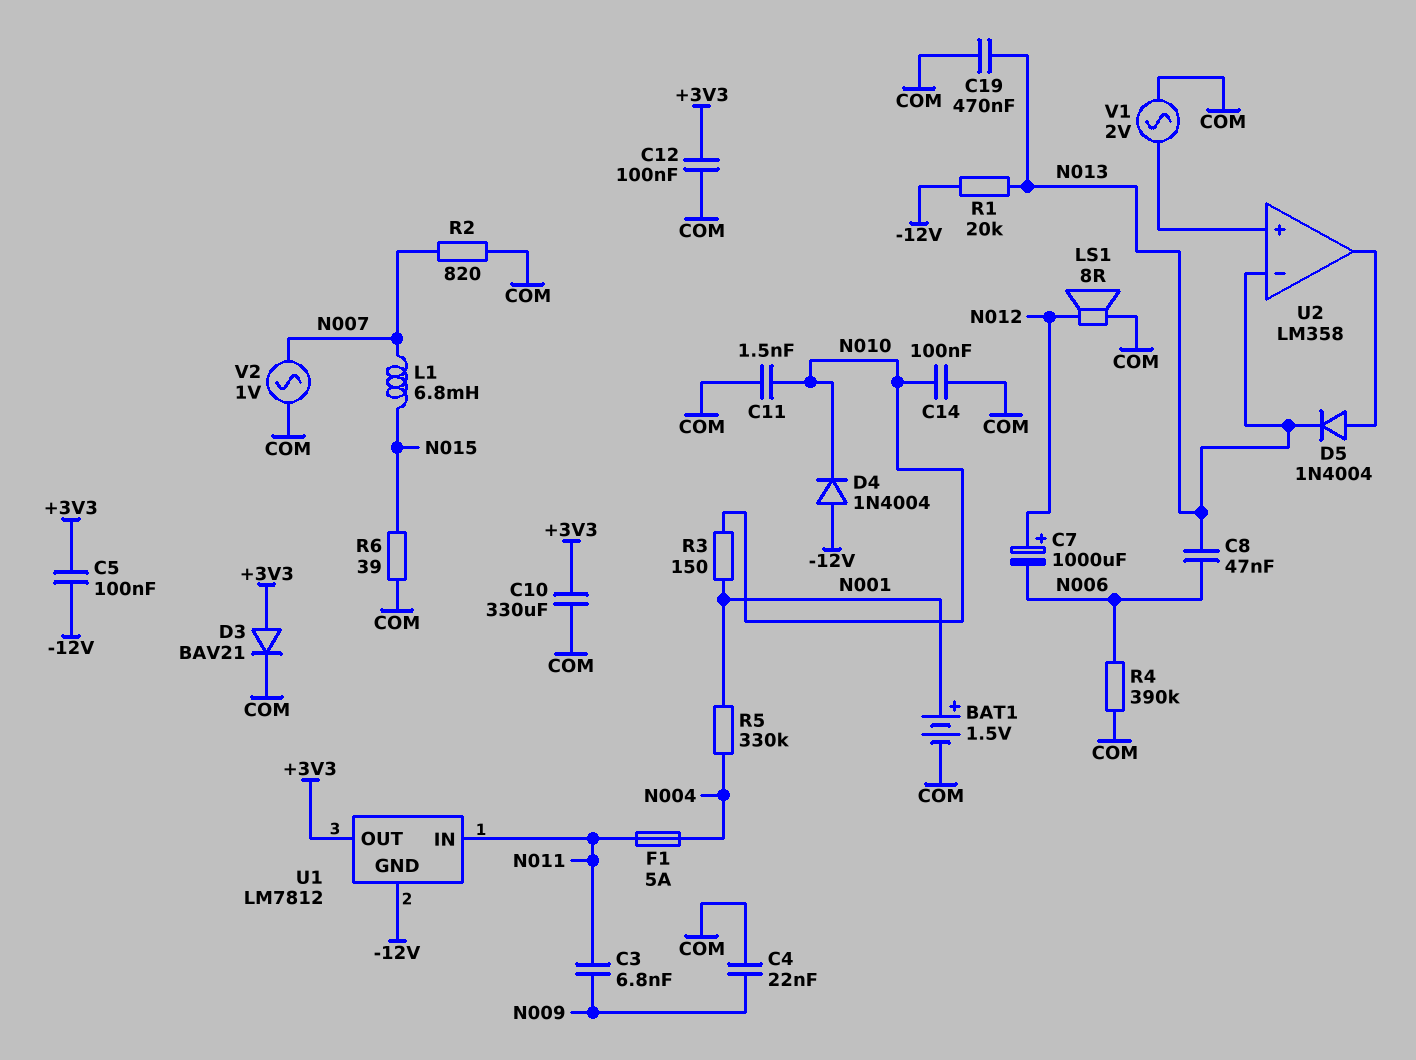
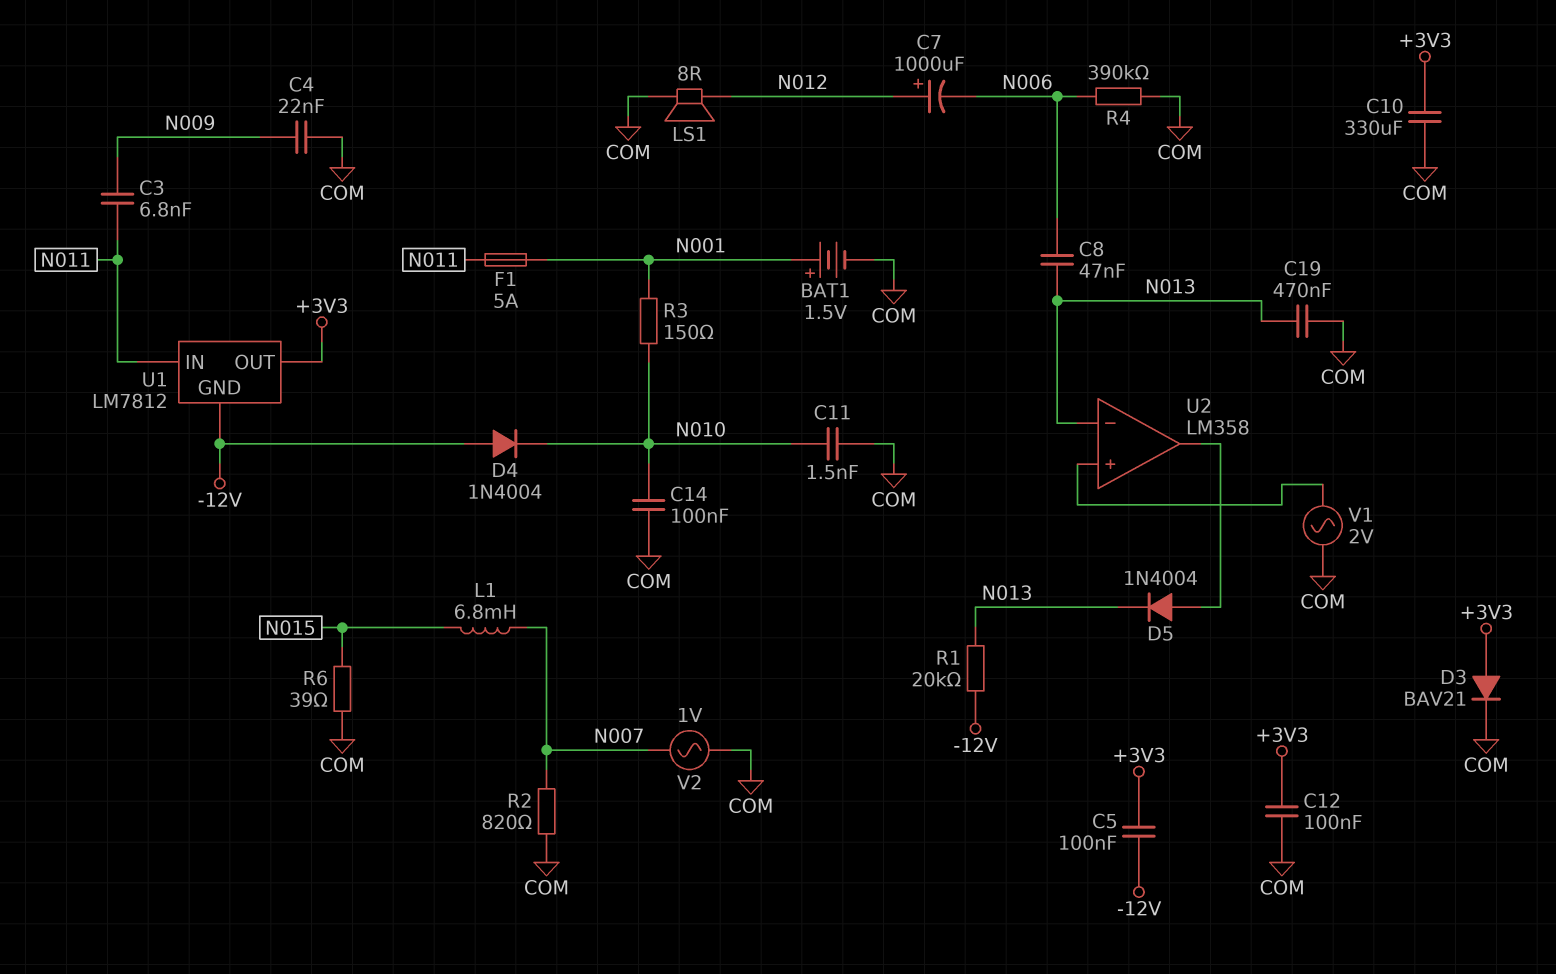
F1: 5A (N004, N011) -> 5A (N001, N011)
R5: 330k (N001, N004) -> none

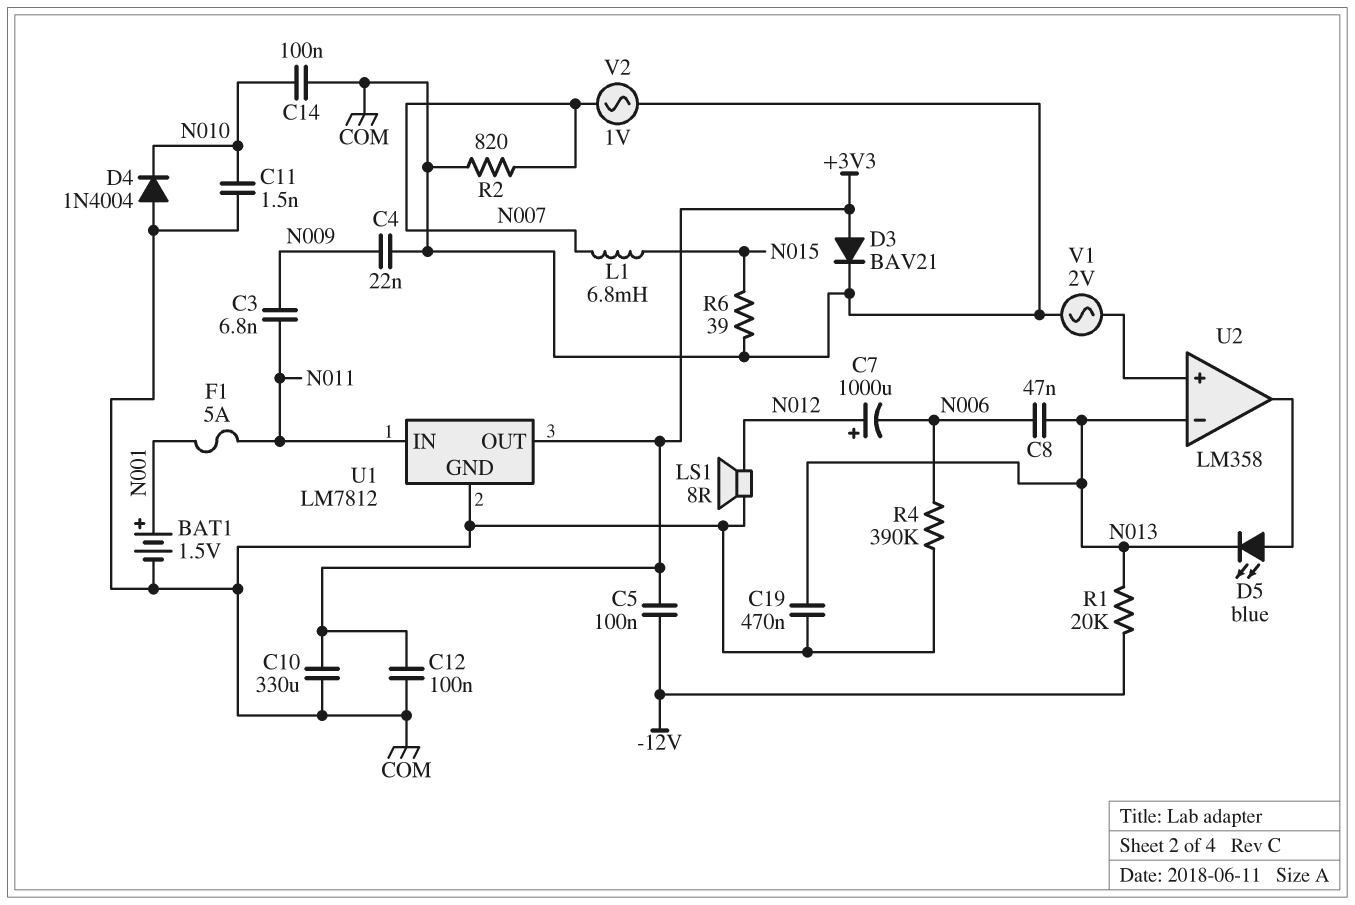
D4: diode 1N4004 (A -12V, K N010) -> diode 1N4004 (A COM, K N010)
D5: diode 1N4004 (A U2/out, K N013) -> LED blue (A U2/out, K N013)
R3: 150 (N001, N010) -> none
U1 pin GND: -12V -> COM

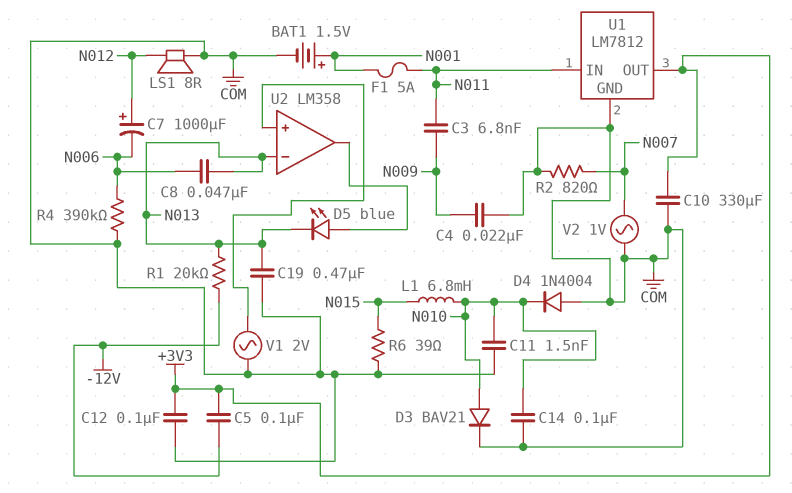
D3: diode BAV21 (A +3V3, K COM) -> diode BAV21 (A N010, K COM)
L1: 6.8mH (N007, N015) -> 6.8mH (N010, N015)

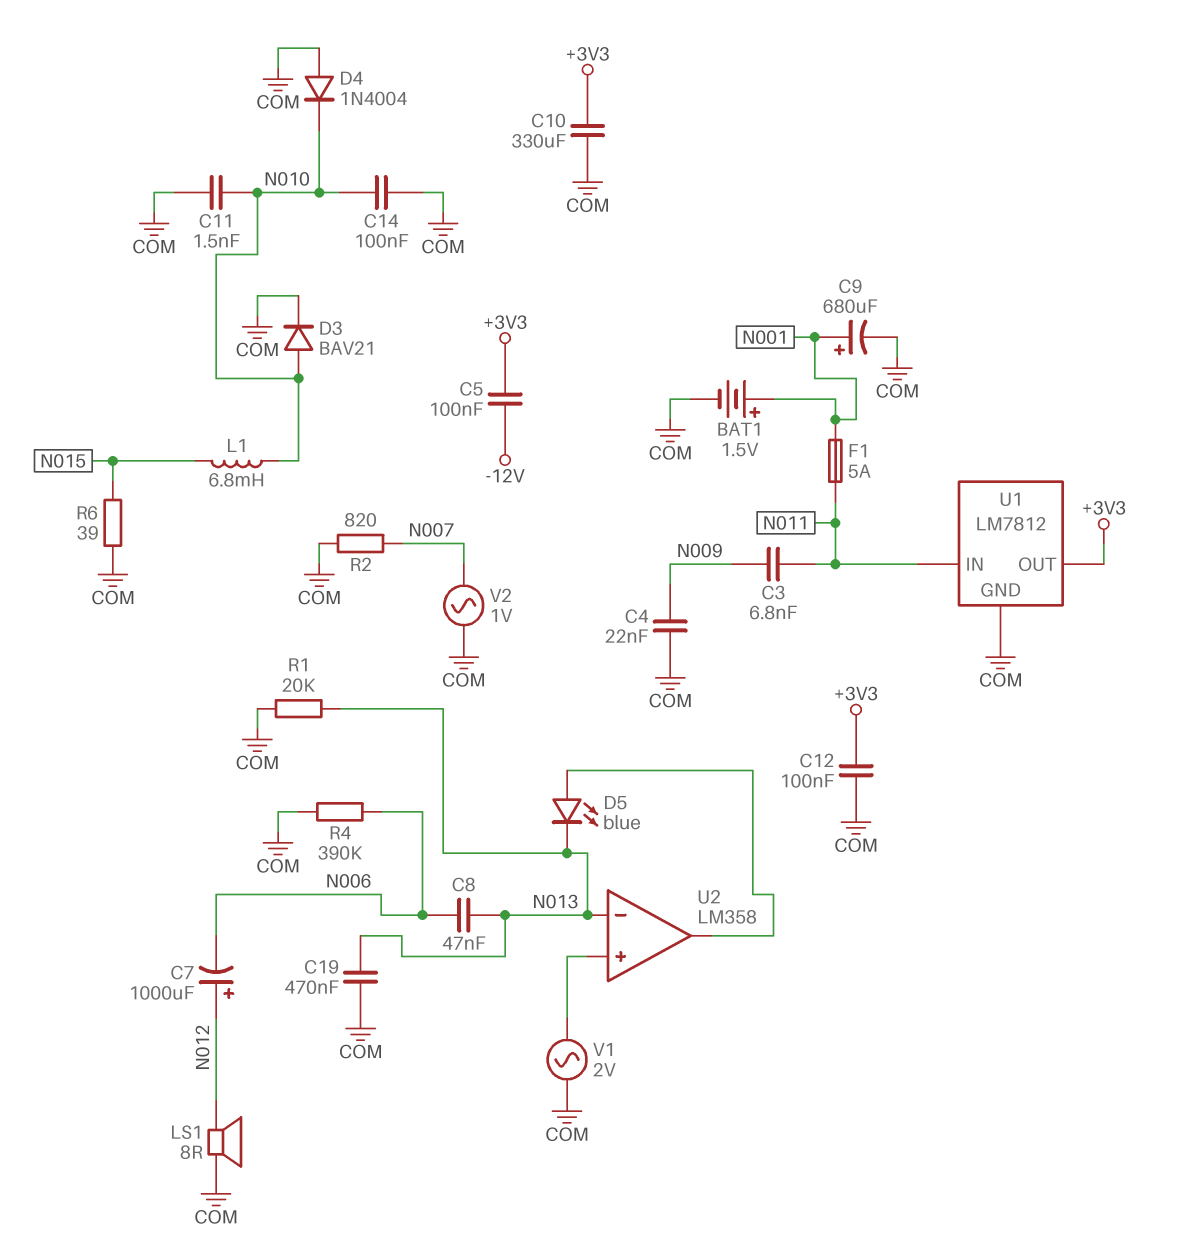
C9: none -> 680uF (plus N001, minus COM)
R1: 20k (-12V, N013) -> 20k (COM, N013)

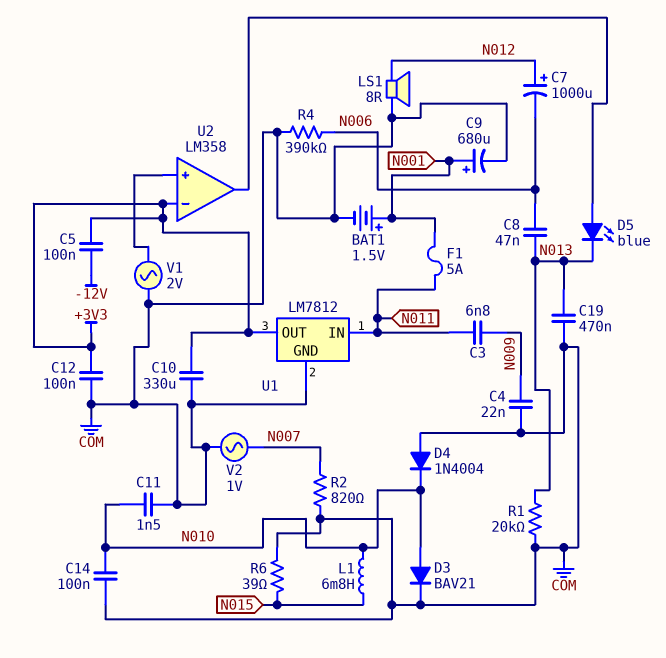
U2 pin in-: N013 -> +3V3

